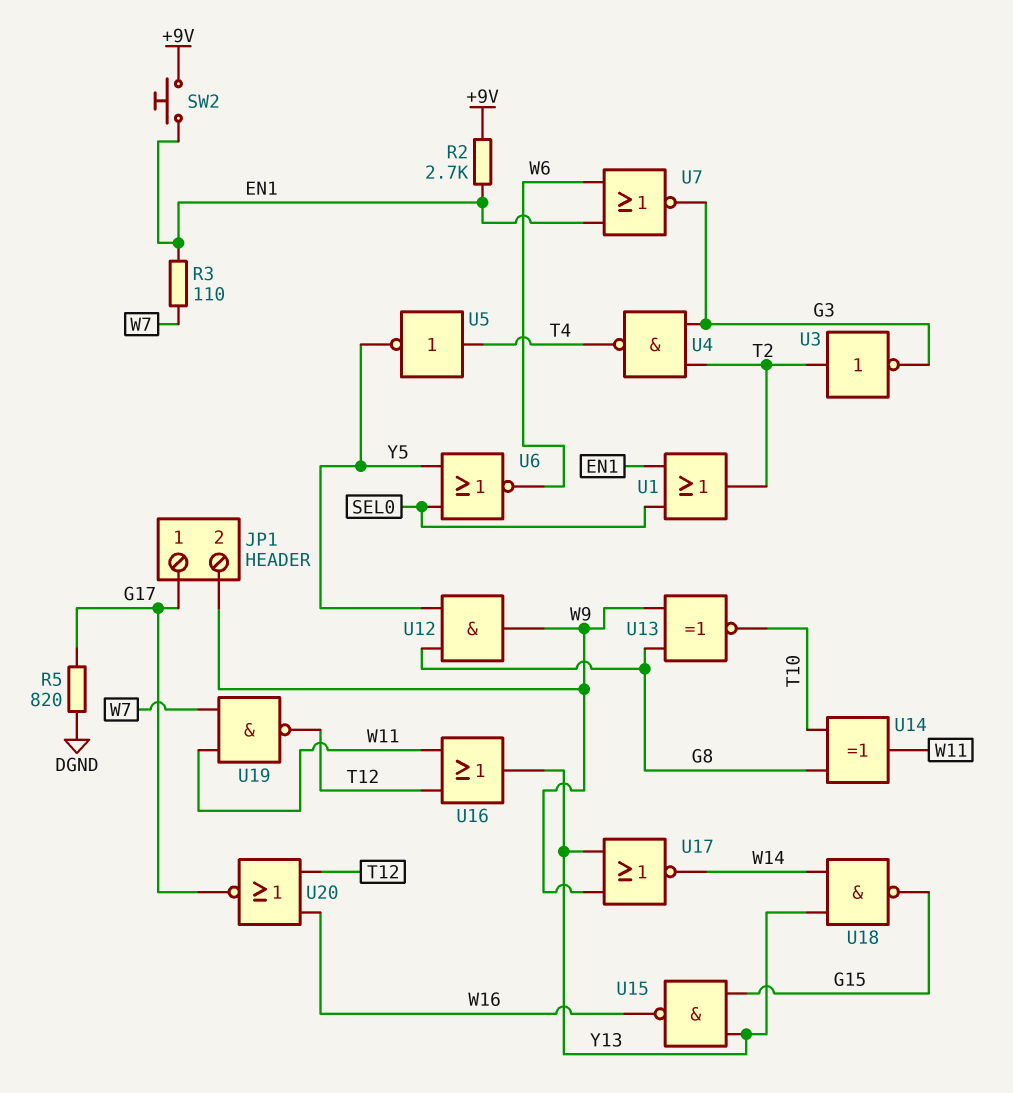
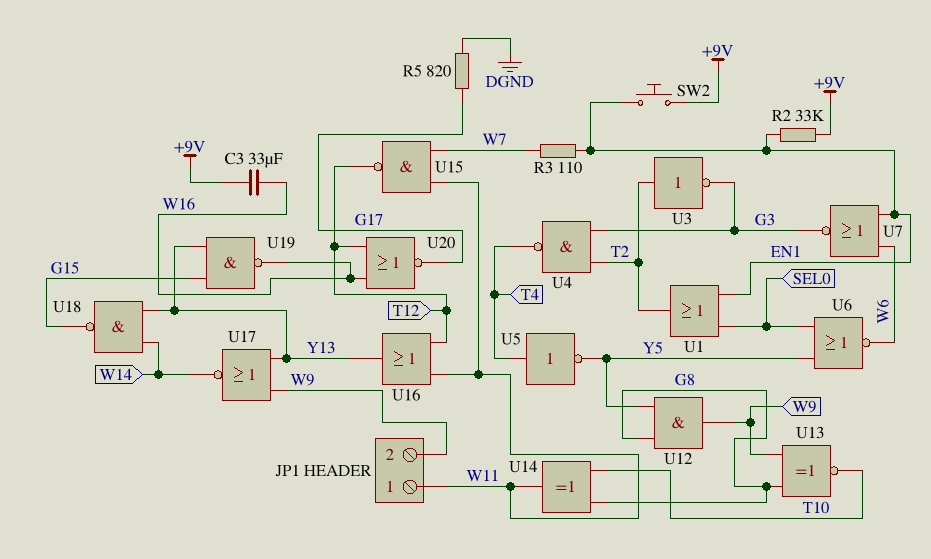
C3: none -> 33uF (+9V, W16)
JP1 pin 1: G17 -> W11
R2: 2.7k (+9V, EN1) -> 33k (+9V, EN1)
U15: NAND (in G15, in Y13, out W16) -> NAND (in W7, in W11, out T12)
U19: NAND (in W7, in W11, out T12) -> NAND (in G15, in Y13, out W16)

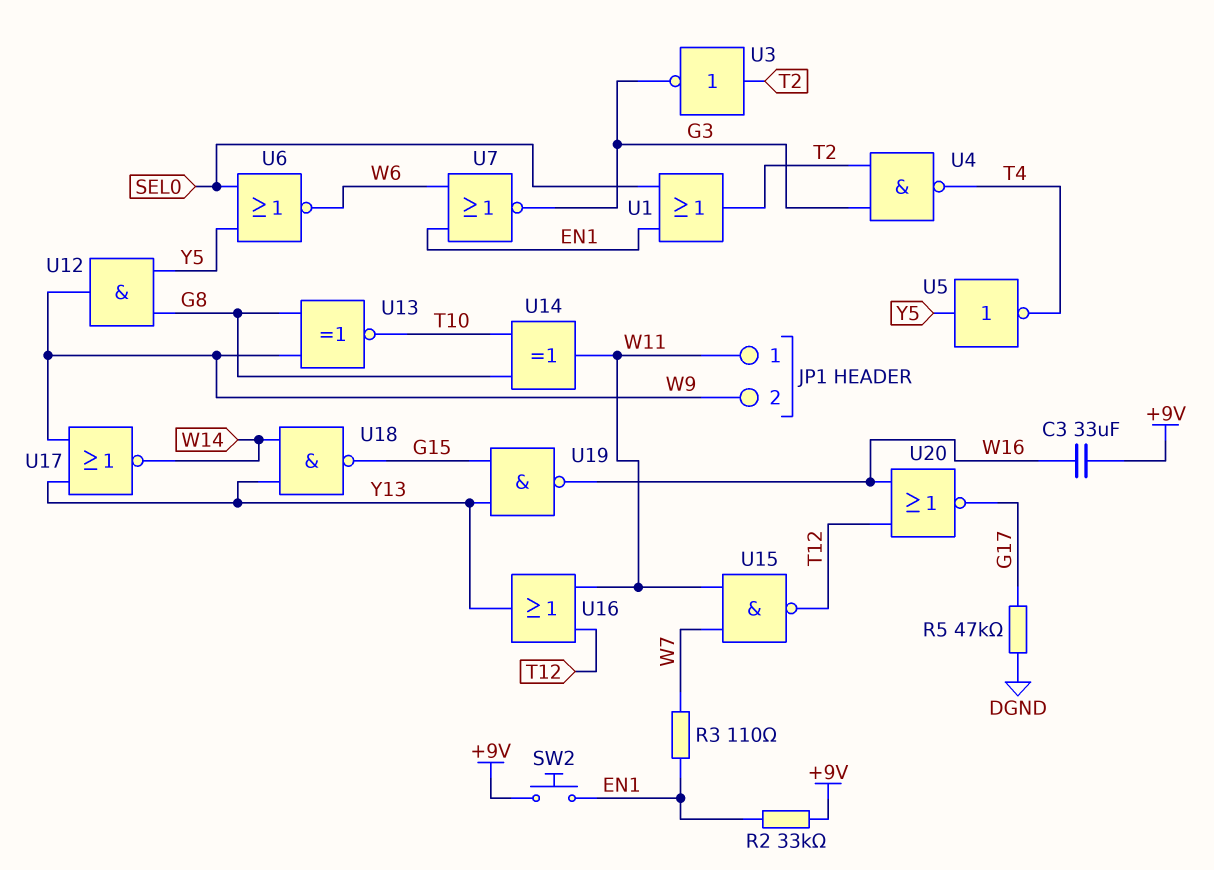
R5: 820 (DGND, G17) -> 47k (DGND, G17)
U5: NOT (in T4, out Y5) -> NOT (in Y5, out T4)

